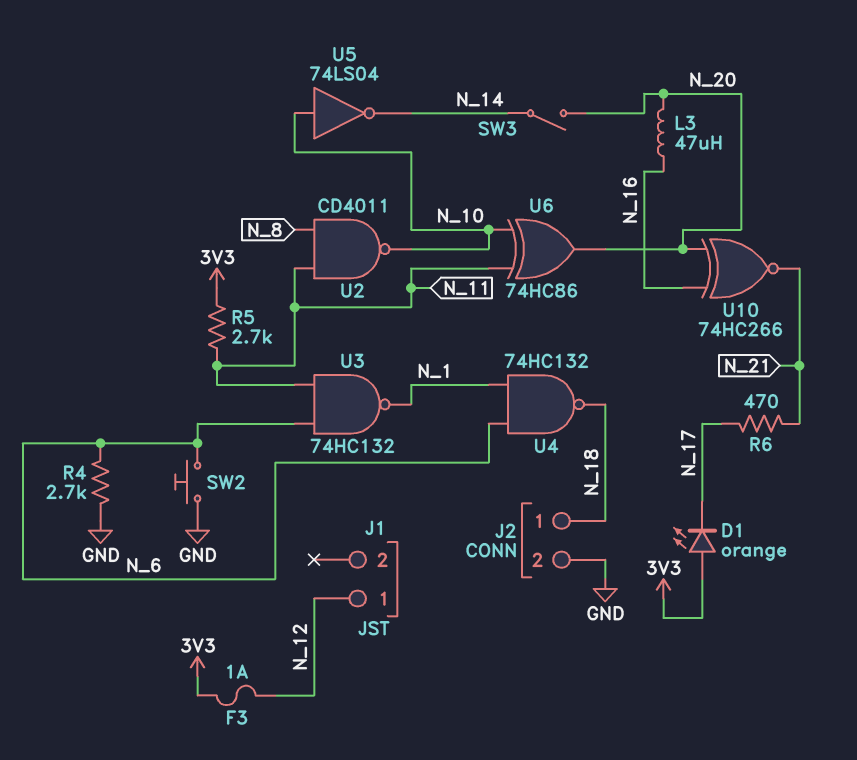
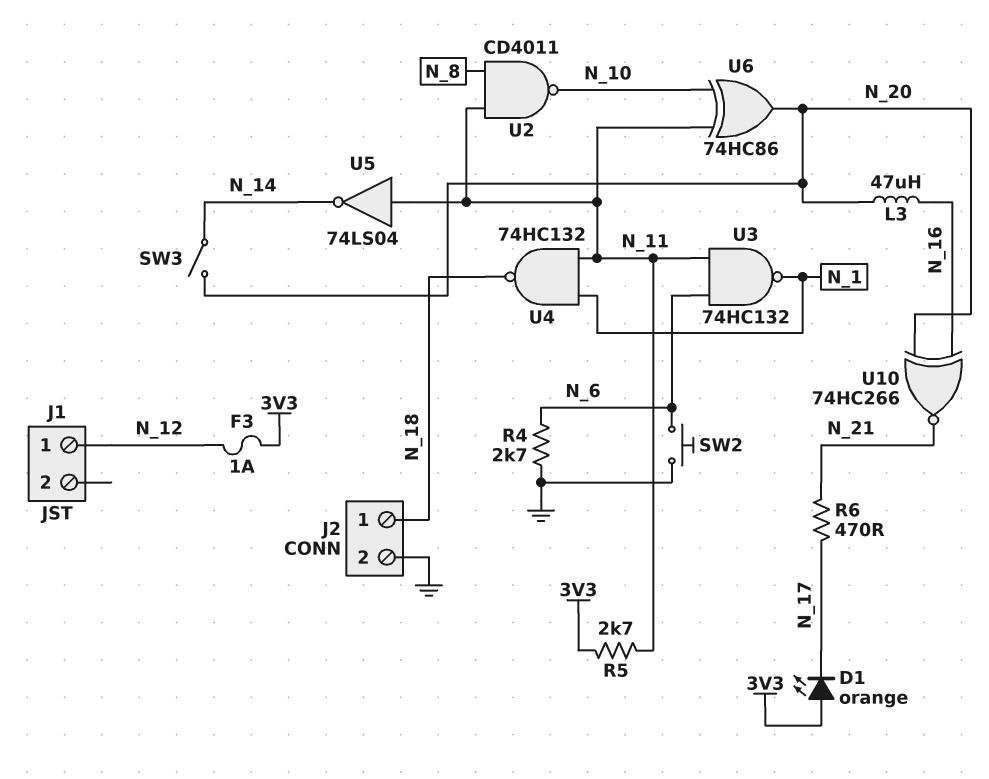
U4: NAND 74HC132 (in N_1, in N_6, out N_18) -> NAND 74HC132 (in N_1, in N_11, out N_18)
U5: NOT 74LS04 (in N_10, out N_14) -> NOT 74LS04 (in N_11, out N_14)

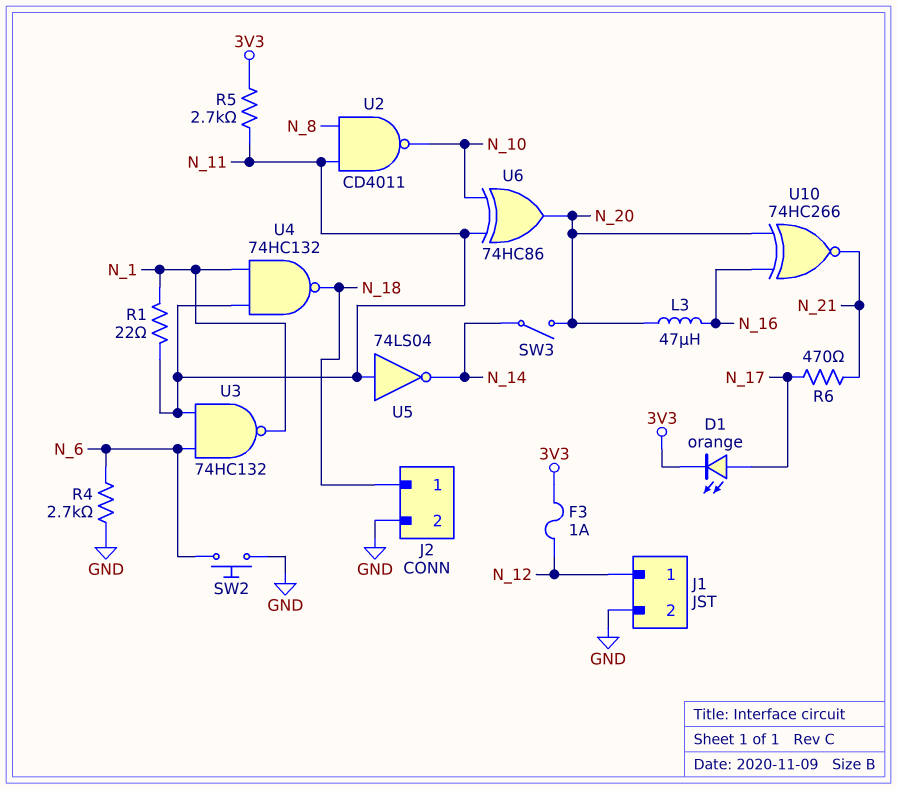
D1: LED orange (A 3V3, K N_17) -> LED orange (A N_17, K 3V3)
J1 pin 2: none -> GND
R1: none -> 22 (N_1, N_11)

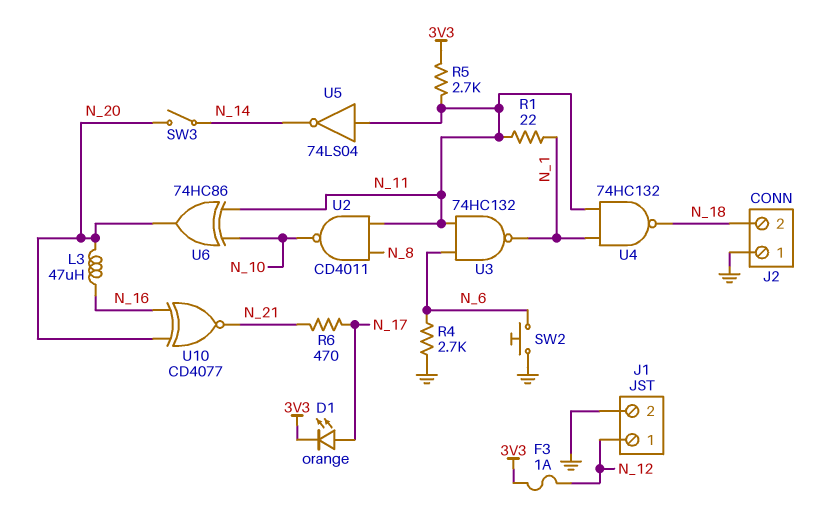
J2 pin 1: N_18 -> GND
J2 pin 2: GND -> N_18
U10: XNOR 74HC266 (in N_16, in N_20, out N_21) -> XNOR CD4077 (in N_16, in N_20, out N_21)

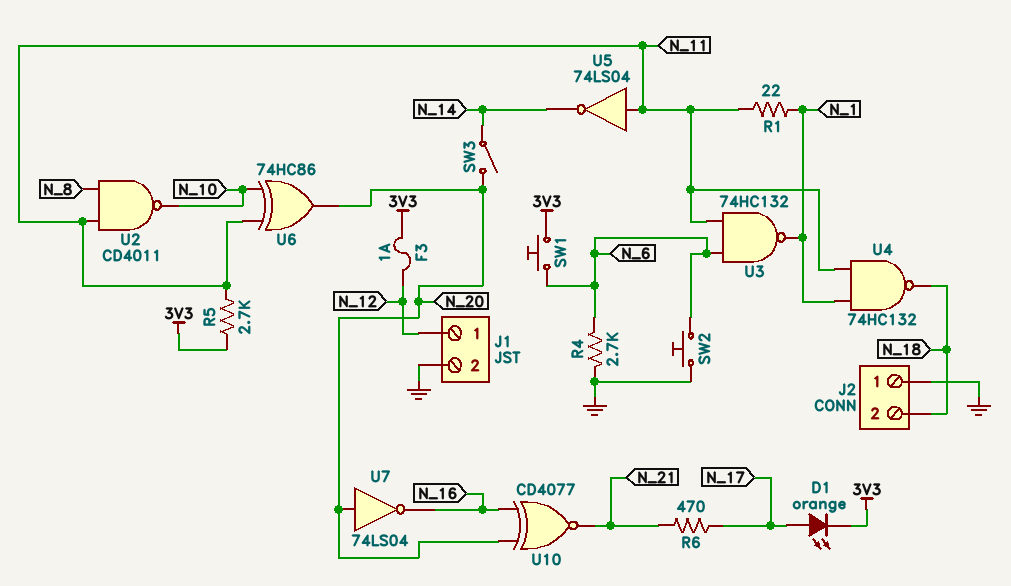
L3: 47uH (N_16, N_20) -> none
SW1: none -> button (3V3, N_6)
U7: none -> NOT 74LS04 (in N_20, out N_16)

